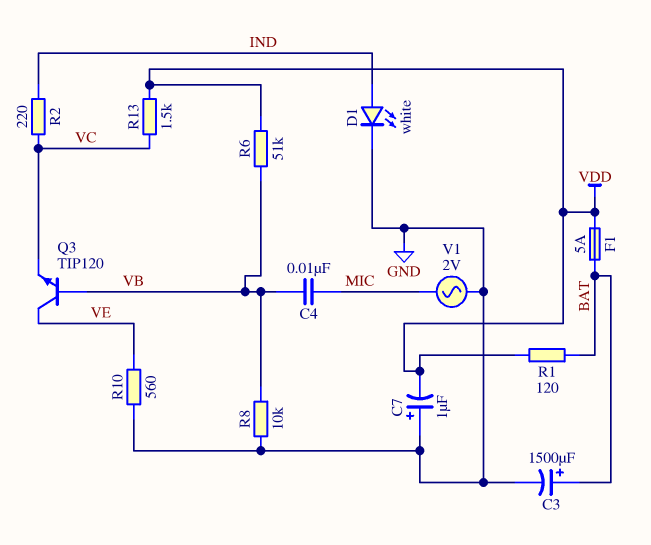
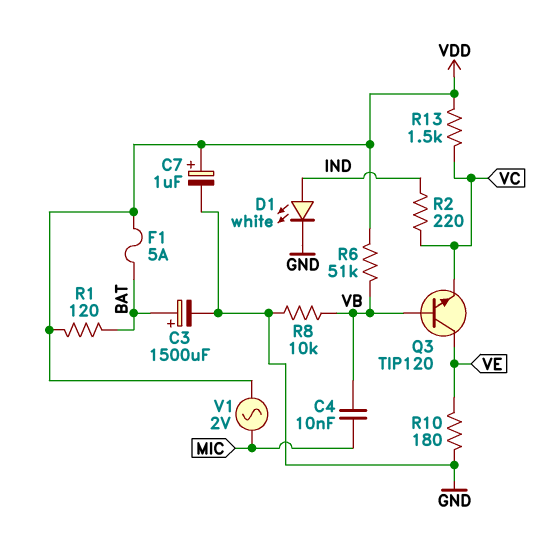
C7: 1uF (plus GND, minus VDD) -> 1uF (plus VDD, minus GND)
R10: 560 (GND, VE) -> 180 (GND, VE)
V1: AC 2V (GND, MIC) -> AC 2V (MIC, VDD)

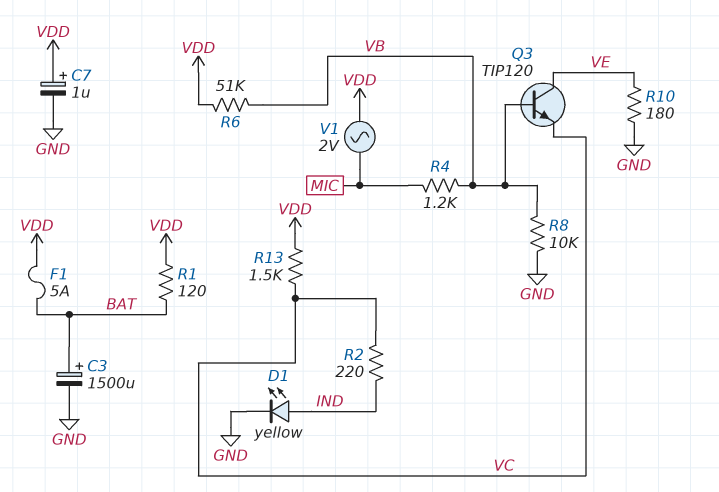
C4: 10nF (MIC, VB) -> none
D1: LED white (A IND, K GND) -> LED yellow (A IND, K GND)
R4: none -> 1.2k (MIC, VB)

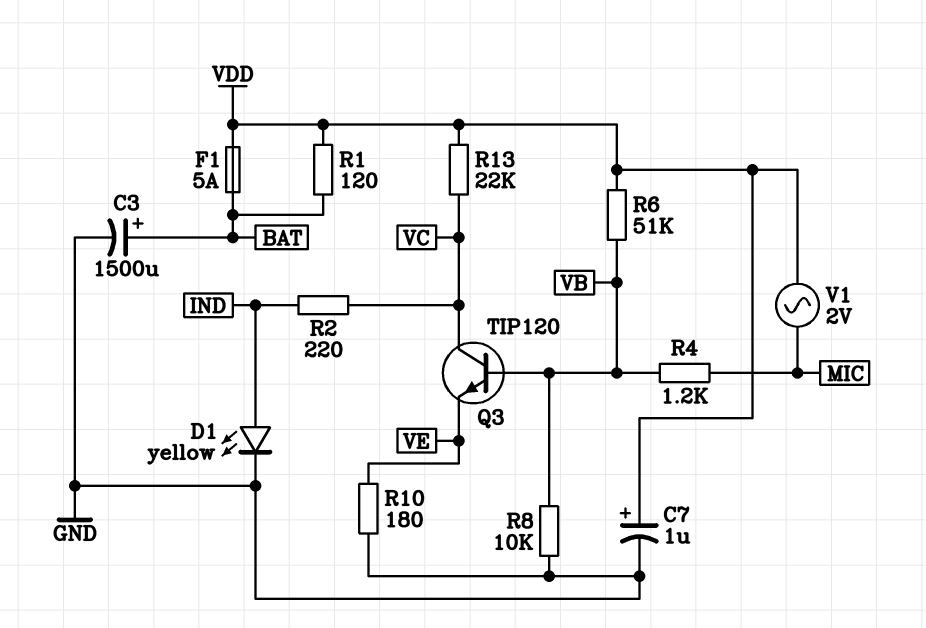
Q3: NPN TIP120 (B VB, C VE, E VC) -> NPN TIP120 (B VB, C VC, E VE)
R13: 1.5k (VC, VDD) -> 22k (VC, VDD)

